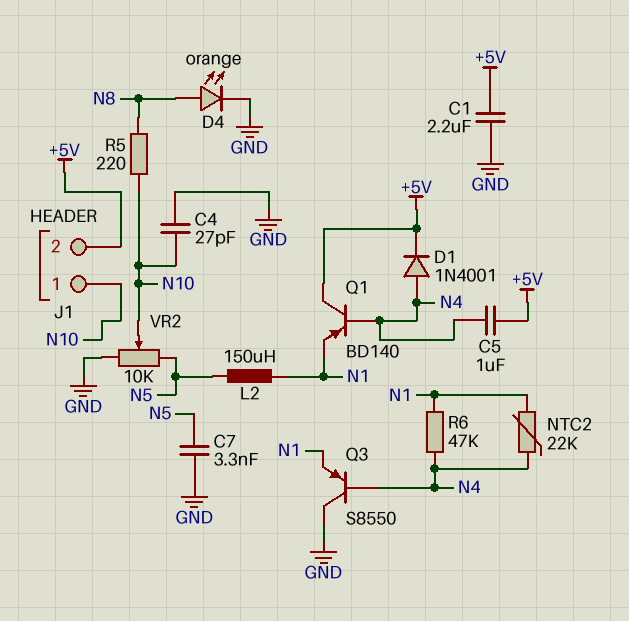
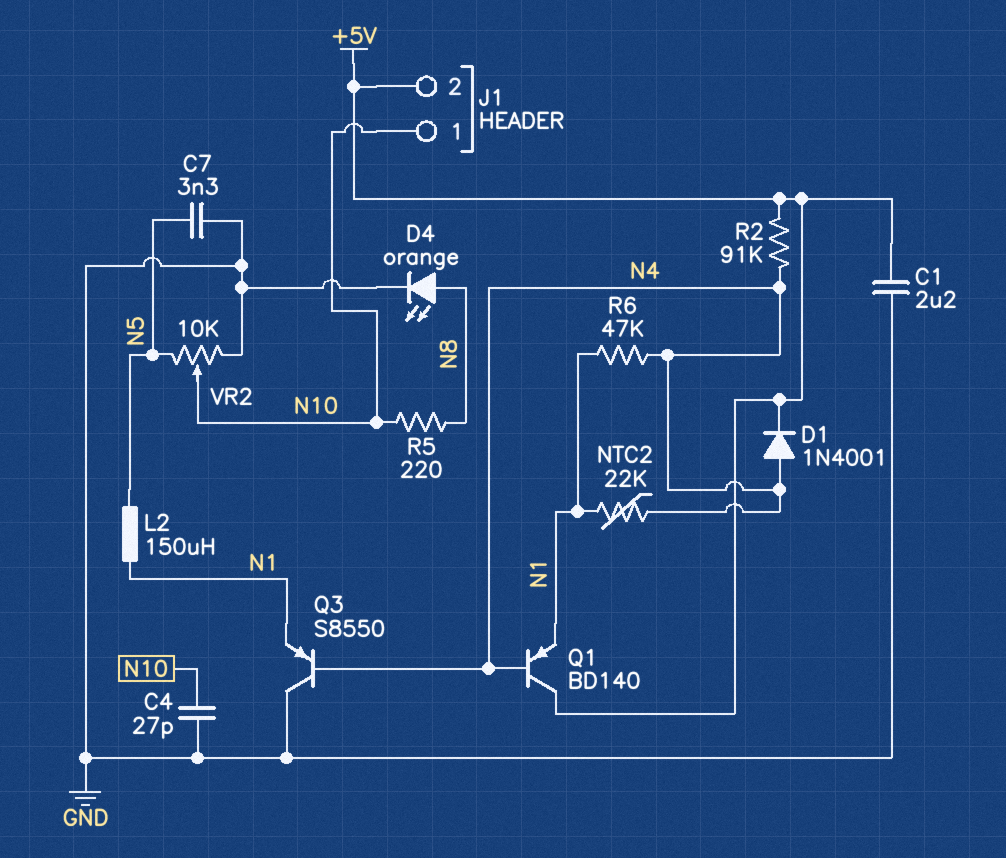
C5: 1uF (+5V, N4) -> none
R2: none -> 91k (+5V, N4)

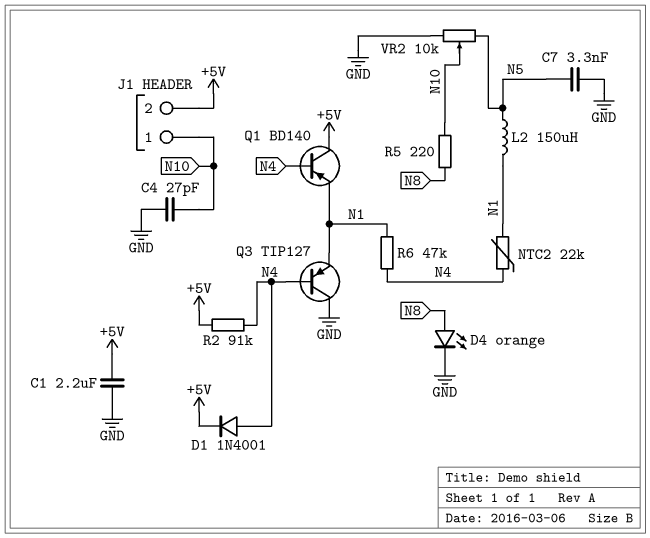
Q3: PNP S8550 (B N4, C GND, E N1) -> PNP TIP127 (B N4, C GND, E N1)

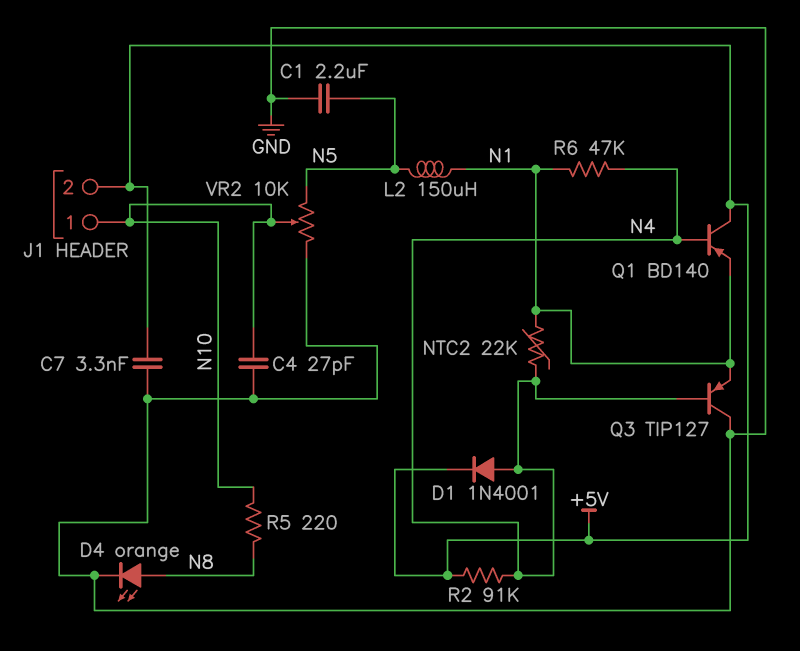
C1: 2.2uF (+5V, GND) -> 2.2uF (GND, N5)
C7: 3.3nF (GND, N5) -> 3.3nF (+5V, GND)

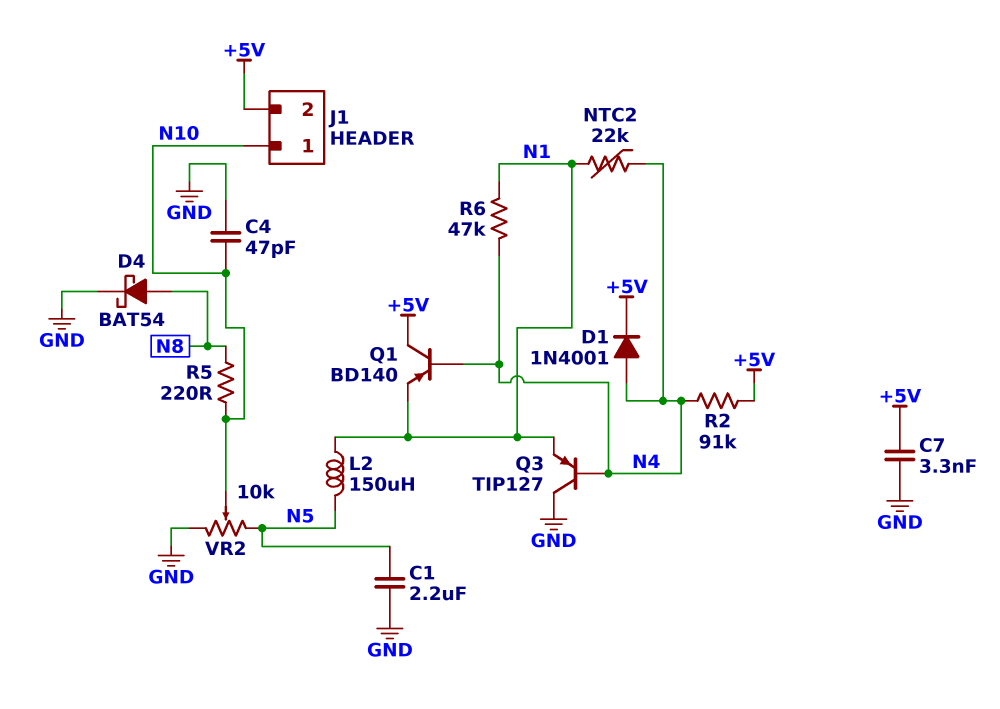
C4: 27pF (GND, N10) -> 47pF (GND, N10)
D4: LED orange (A N8, K GND) -> schottky BAT54 (A N8, K GND)

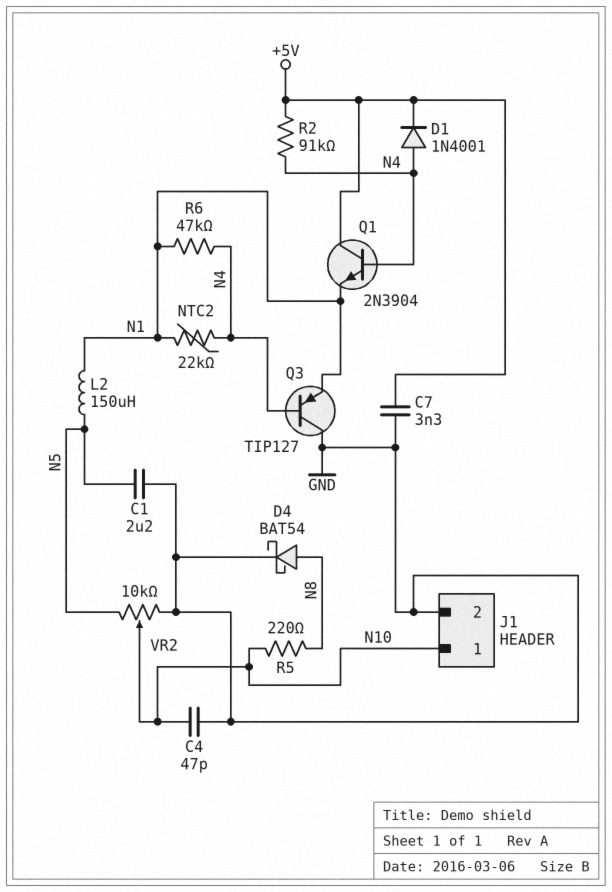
J1 pin 2: +5V -> GND
Q1: PNP BD140 (B N4, C +5V, E N1) -> NPN 2N3904 (B N4, C +5V, E N1)

